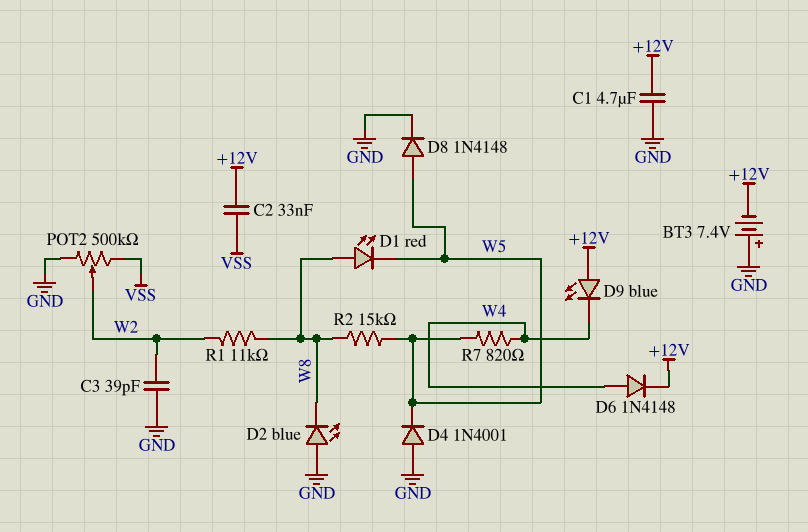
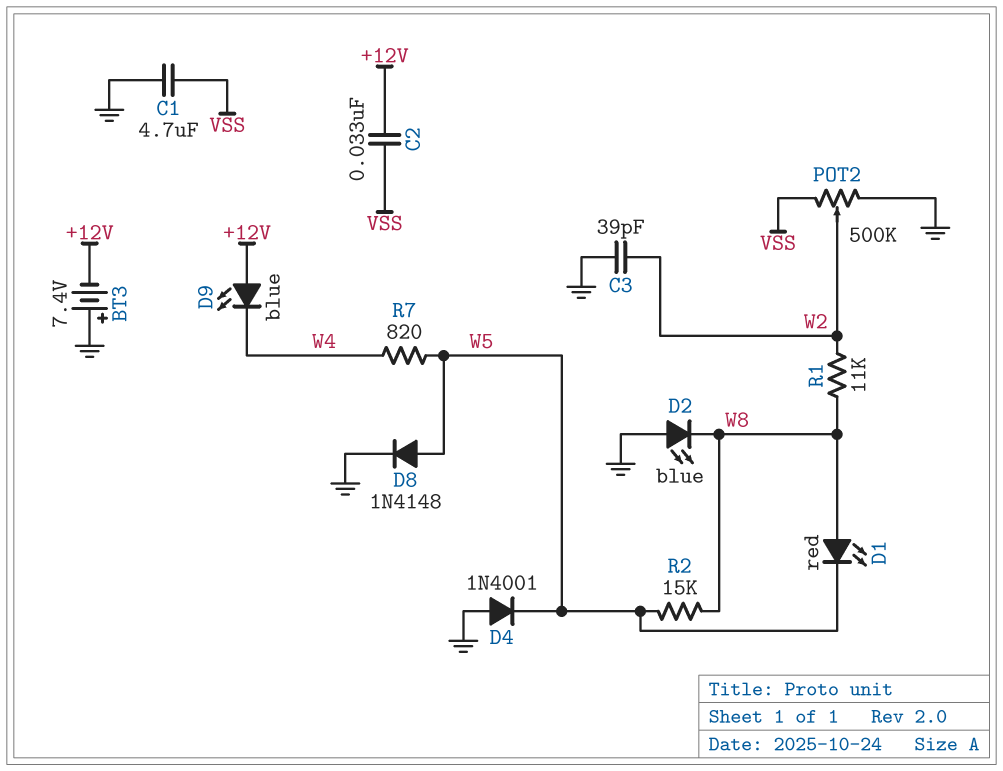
C1: 4.7uF (+12V, GND) -> 4.7uF (GND, VSS)
D6: diode 1N4148 (A W4, K +12V) -> none

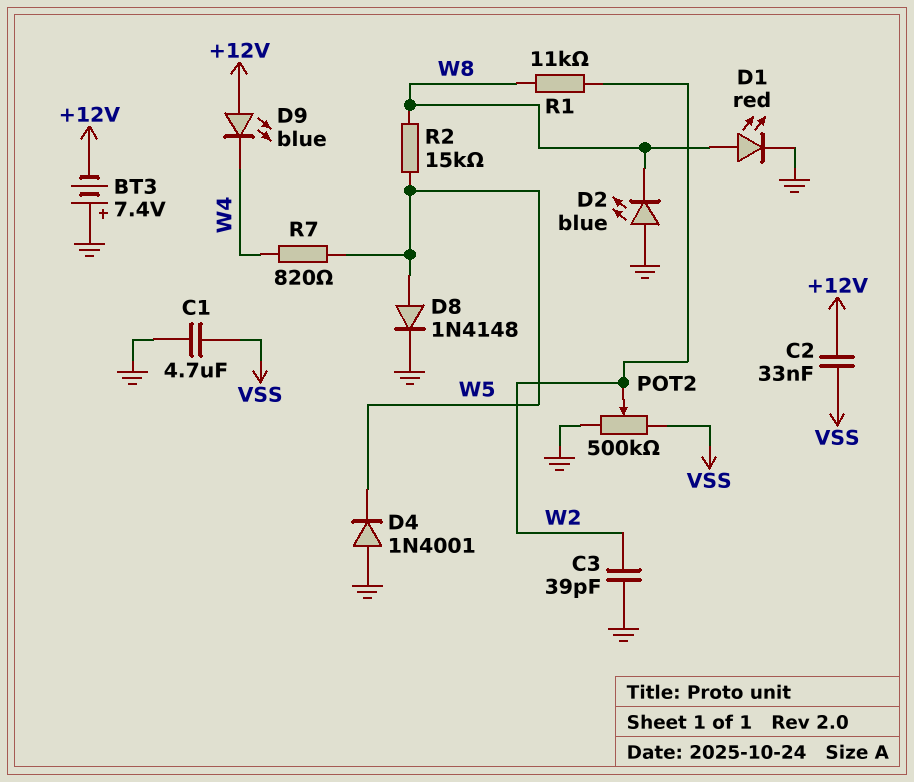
D1: LED red (A W8, K W5) -> LED red (A W8, K GND)

